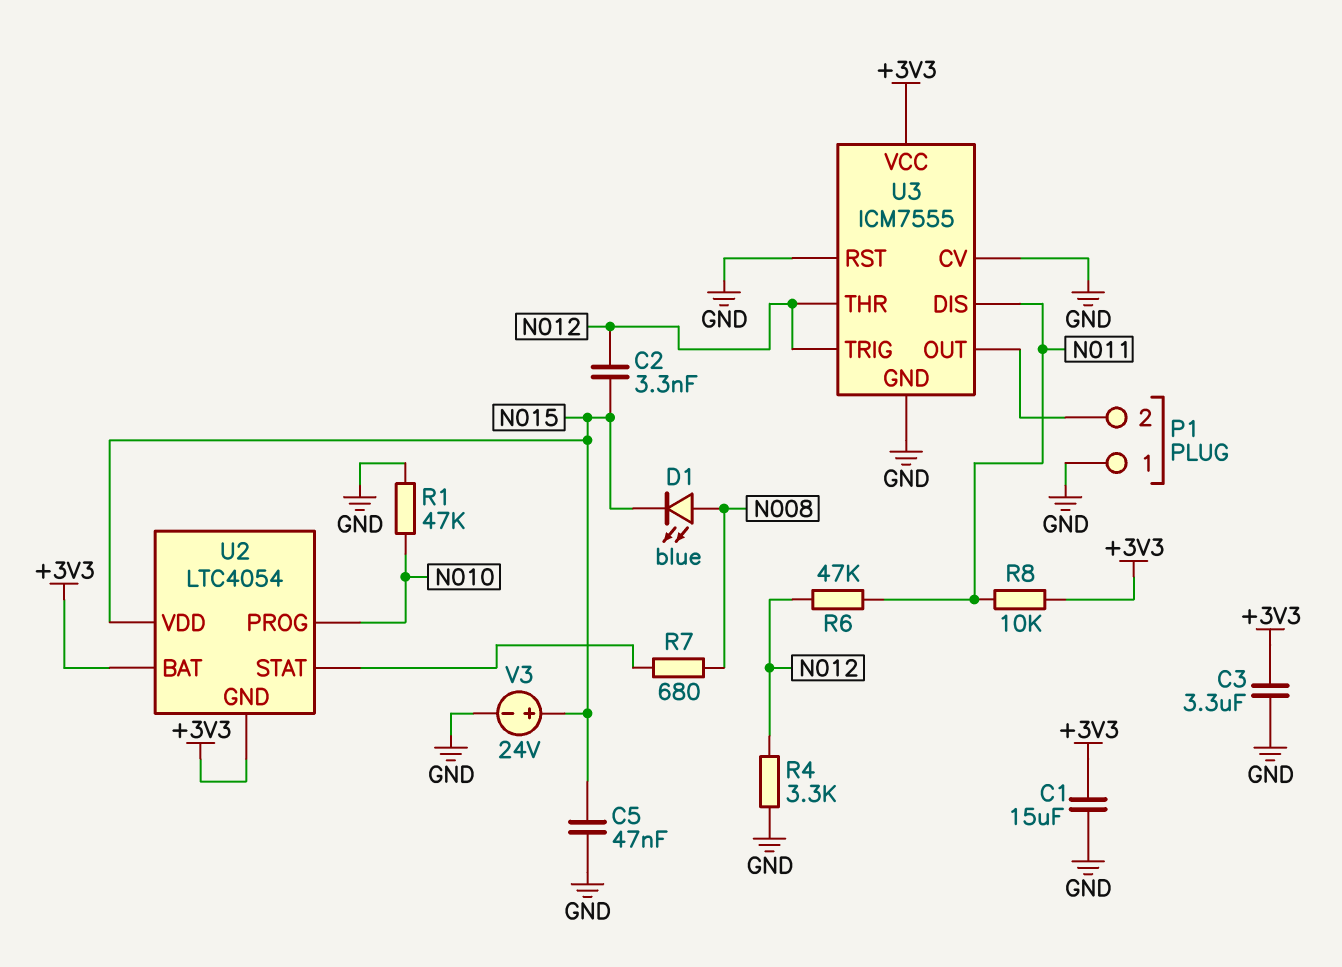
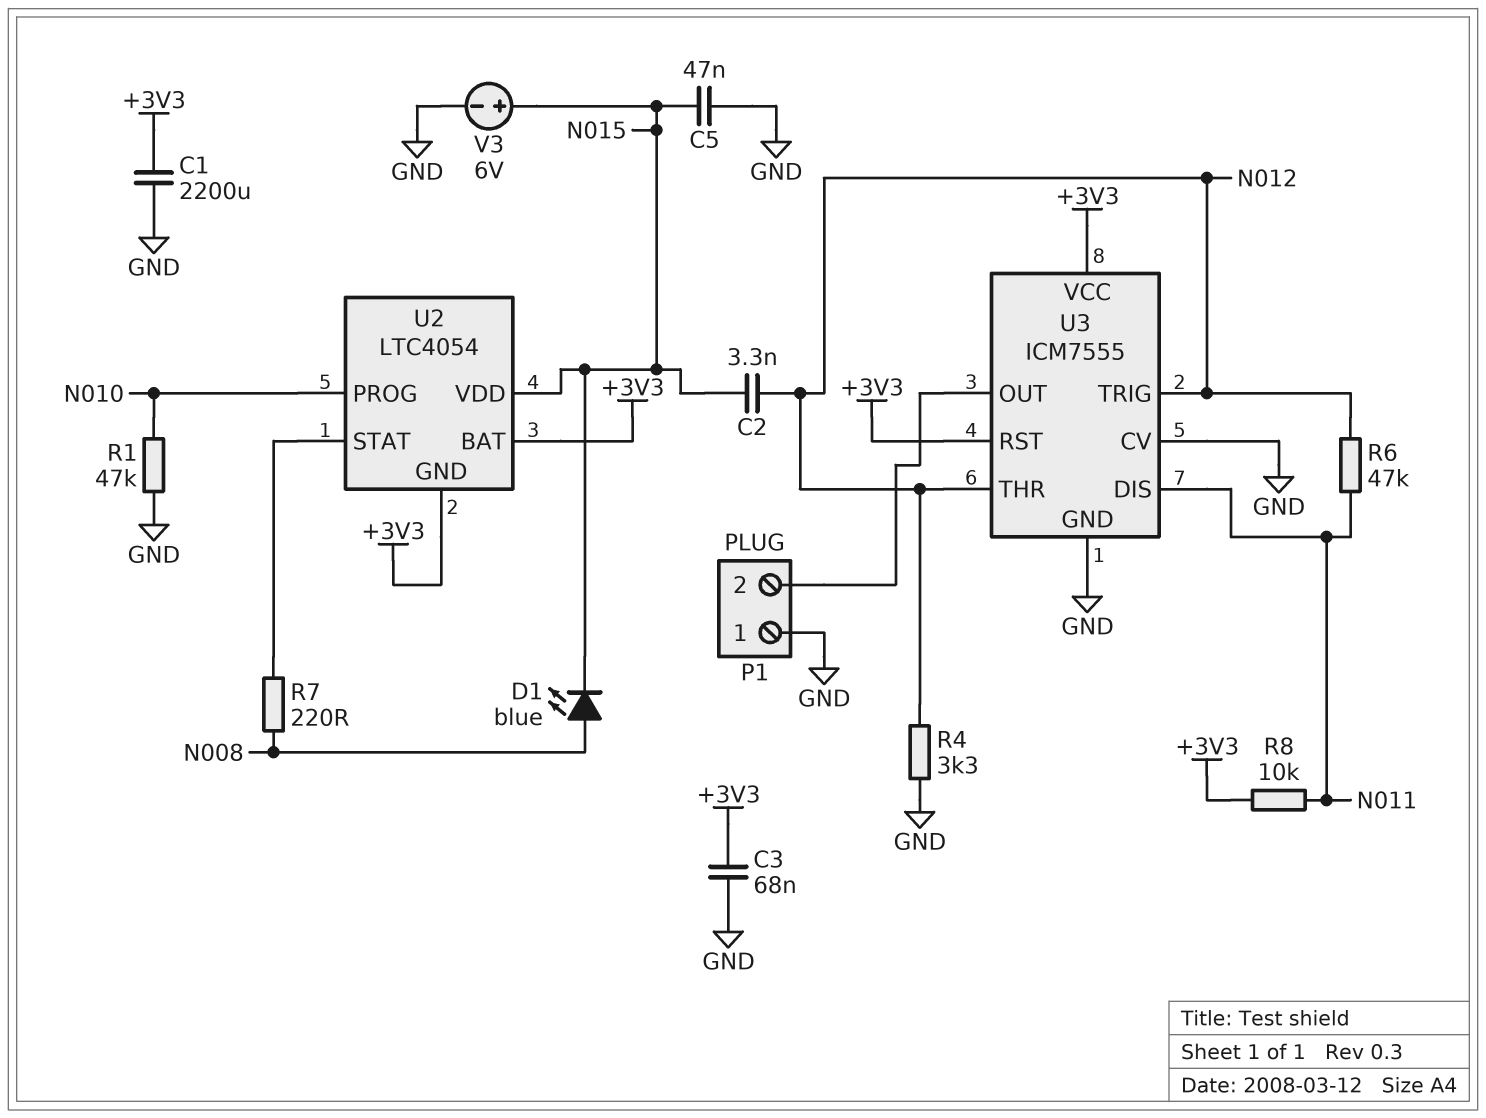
C1: 15uF (+3V3, GND) -> 2200uF (+3V3, GND)
C3: 3.3uF (+3V3, GND) -> 68nF (+3V3, GND)
R7: 680 (N008, U2/STAT) -> 220 (N008, U2/STAT)
U3 pin RST: GND -> +3V3
V3: 24V (plus N015, minus GND) -> 6V (plus N015, minus GND)

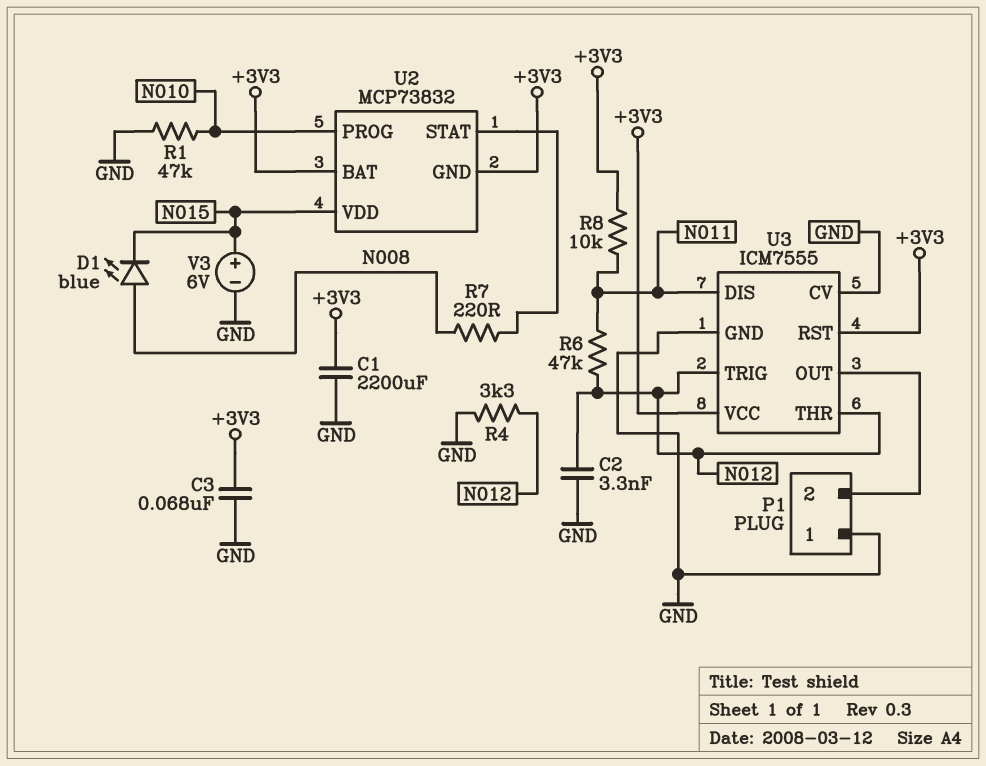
C2: 3.3nF (N012, N015) -> 3.3nF (GND, N012)
C5: 47nF (GND, N015) -> none
U2: LTC4054 -> MCP73832

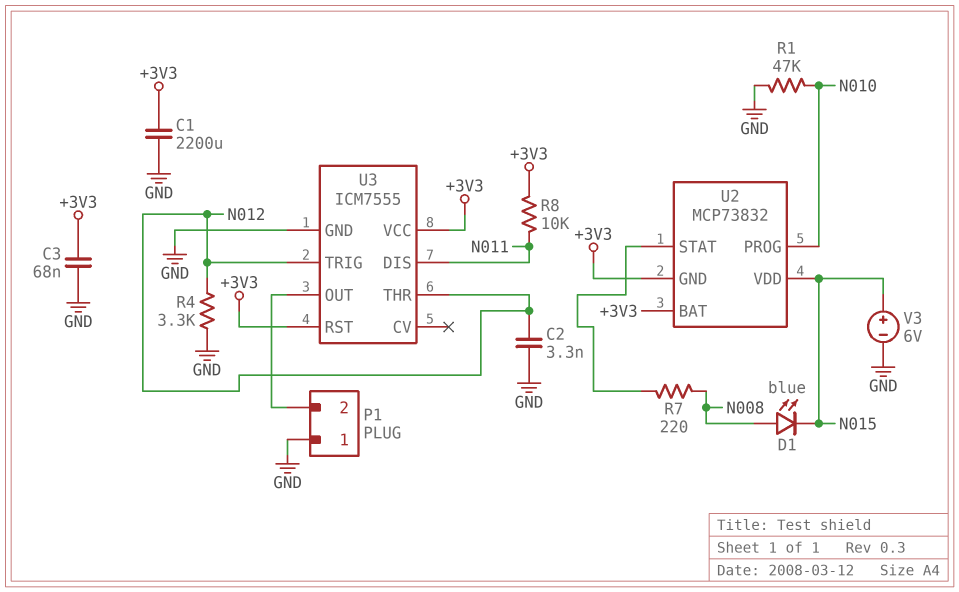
R6: 47k (N011, N012) -> none
U3 pin CV: GND -> none

